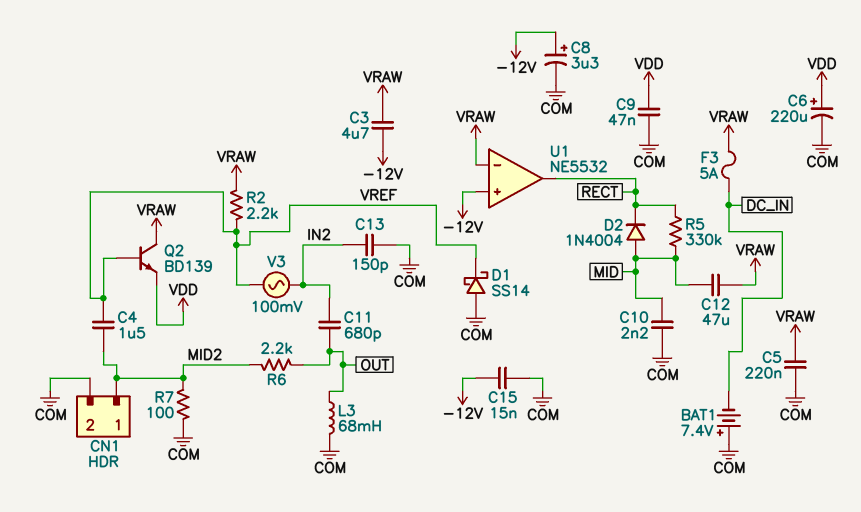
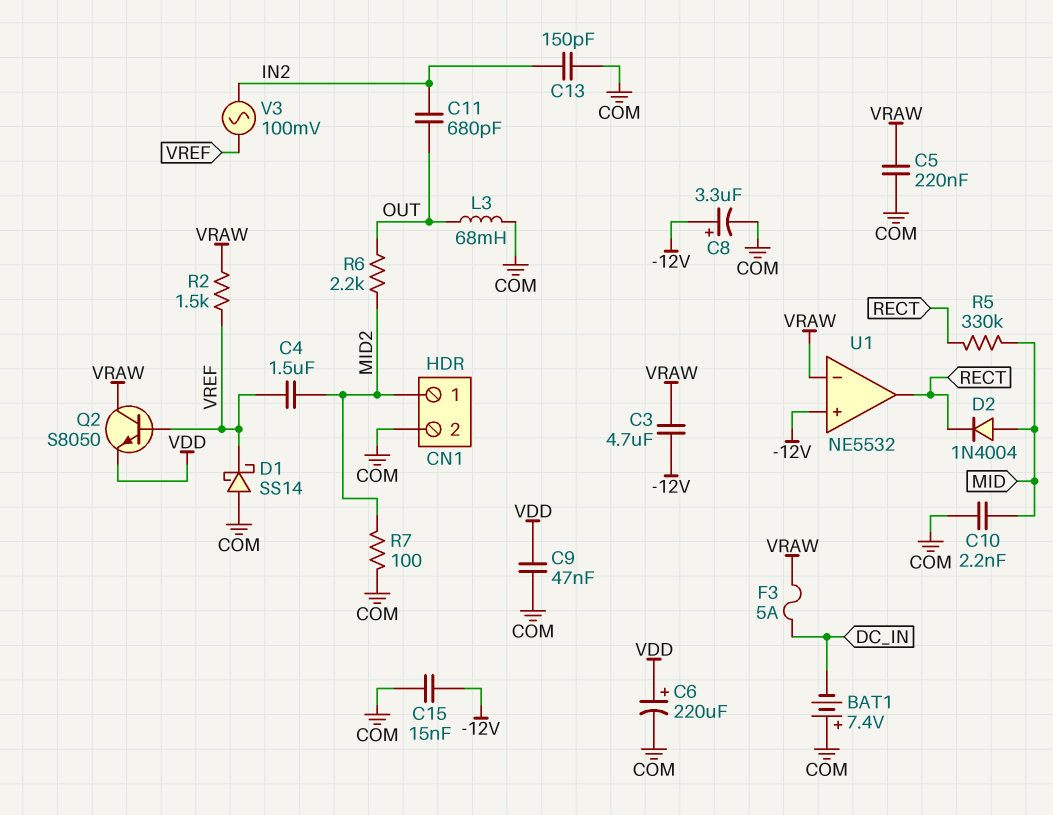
C12: 47uF (MID, VRAW) -> none
Q2: NPN BD139 (B VREF, C VRAW, E VDD) -> NPN S8050 (B VREF, C VRAW, E VDD)
R2: 2.2k (VRAW, VREF) -> 1.5k (VRAW, VREF)

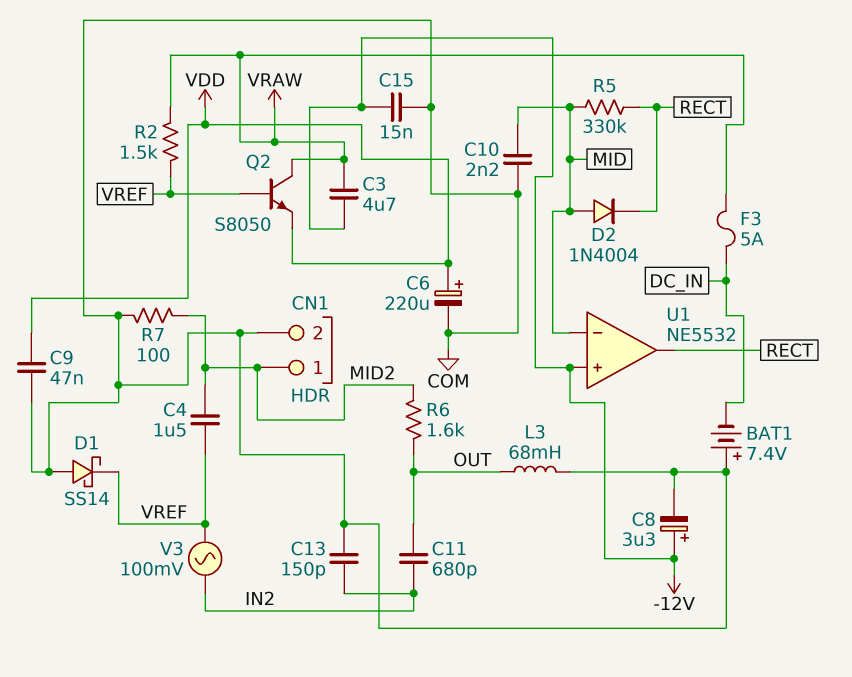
C5: 220nF (COM, VRAW) -> none
R6: 2.2k (MID2, OUT) -> 1.6k (MID2, OUT)
U1 pin in-: VRAW -> MID

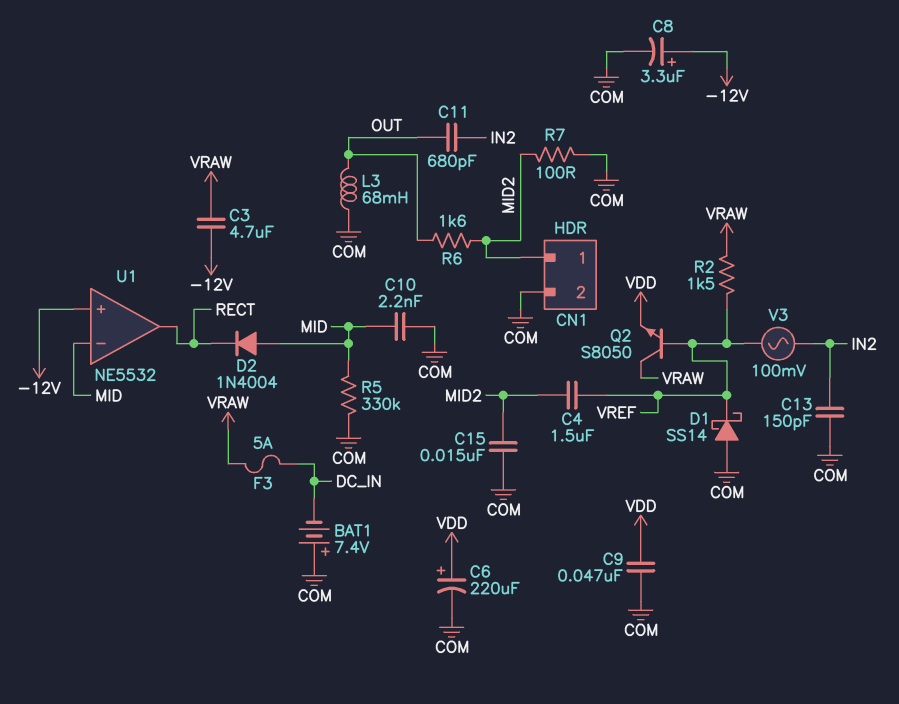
C15: 15nF (-12V, COM) -> 15nF (COM, MID2)
R5: 330k (MID, RECT) -> 330k (COM, MID)

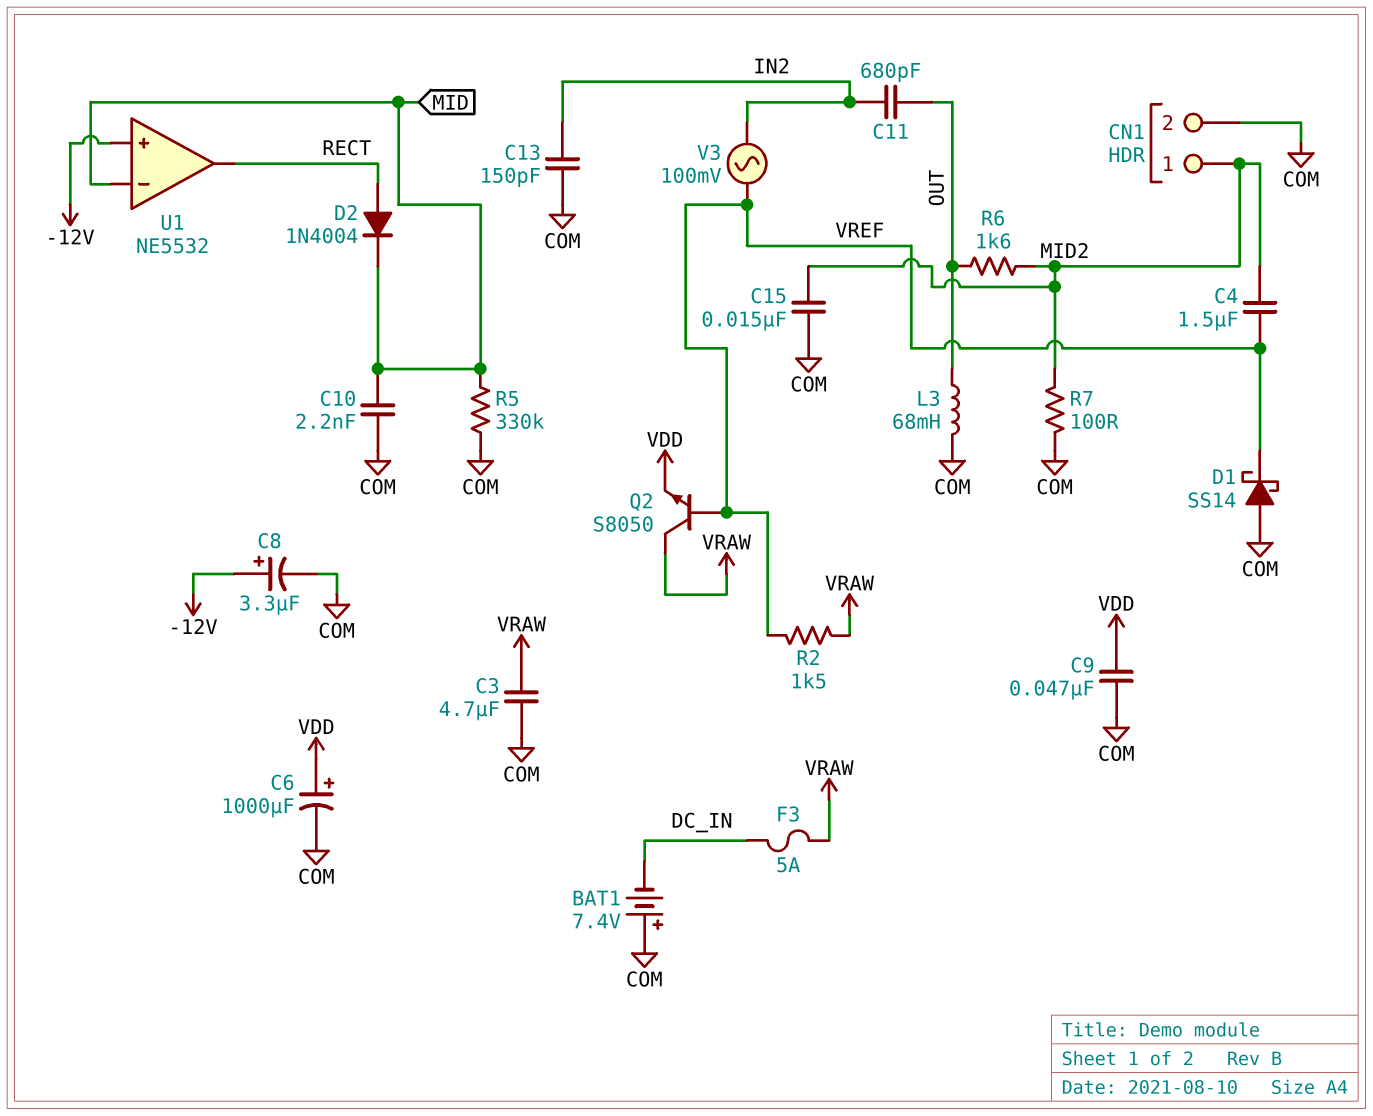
C3: 4.7uF (-12V, VRAW) -> 4.7uF (COM, VRAW)
C6: 220uF (plus VDD, minus COM) -> 1000uF (plus VDD, minus COM)
D2: diode 1N4004 (A MID, K RECT) -> diode 1N4004 (A RECT, K MID)

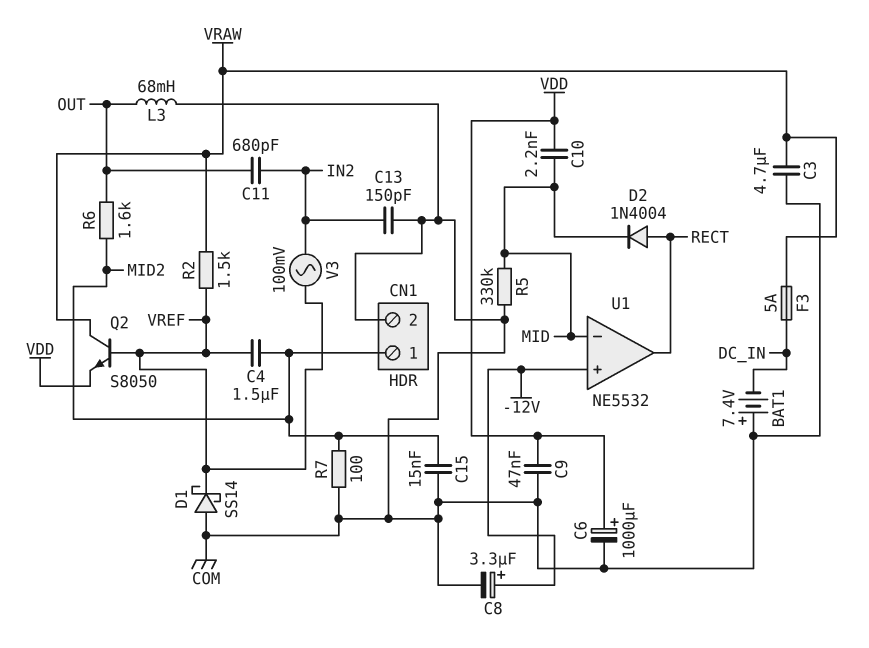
C10: 2.2nF (COM, MID) -> 2.2nF (MID, VDD)

